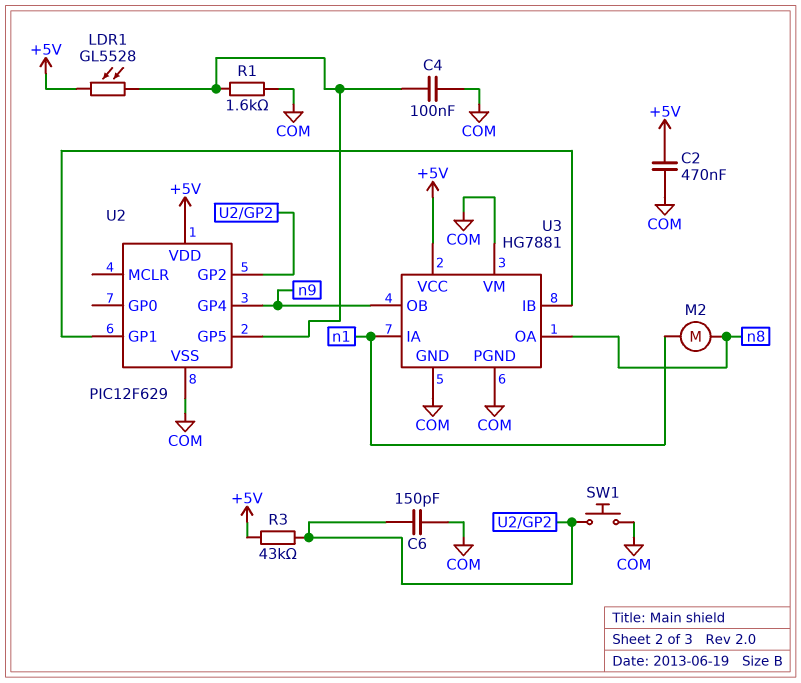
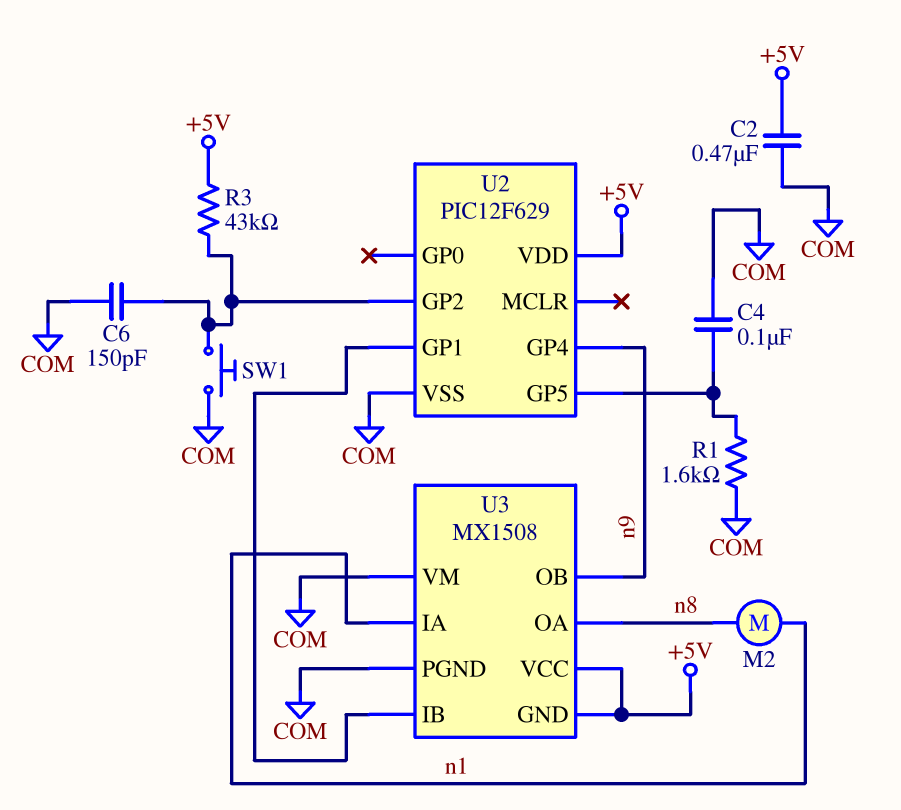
LDR1: GL5528 (+5V, U2/GP5) -> none
U3: HG7881 -> MX1508
U3 pin GND: COM -> +5V

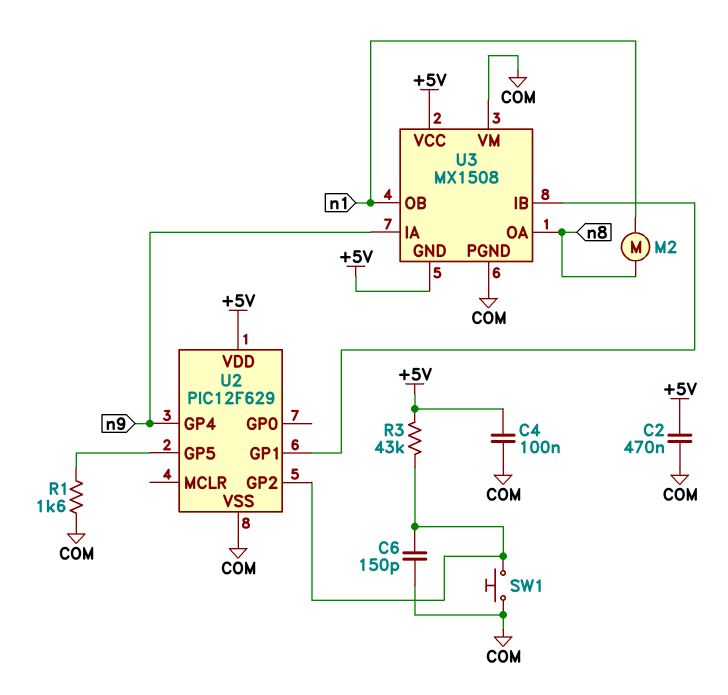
C4: 100nF (COM, U2/GP5) -> 100nF (+5V, COM)
U3 pin IA: n1 -> n9
U3 pin OB: n9 -> n1

